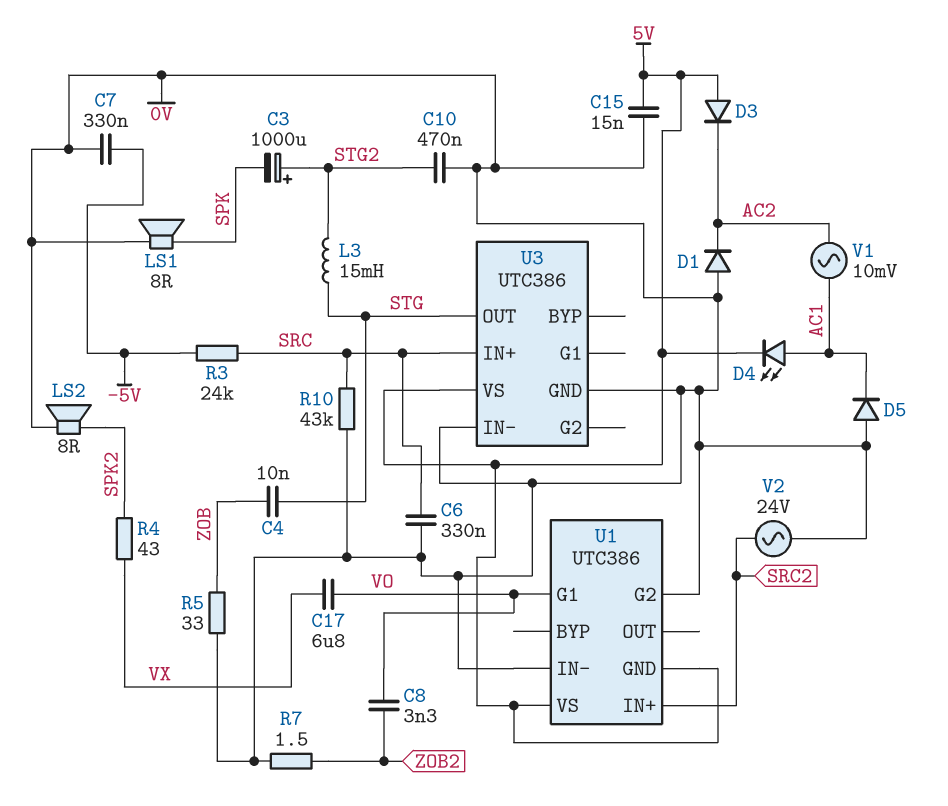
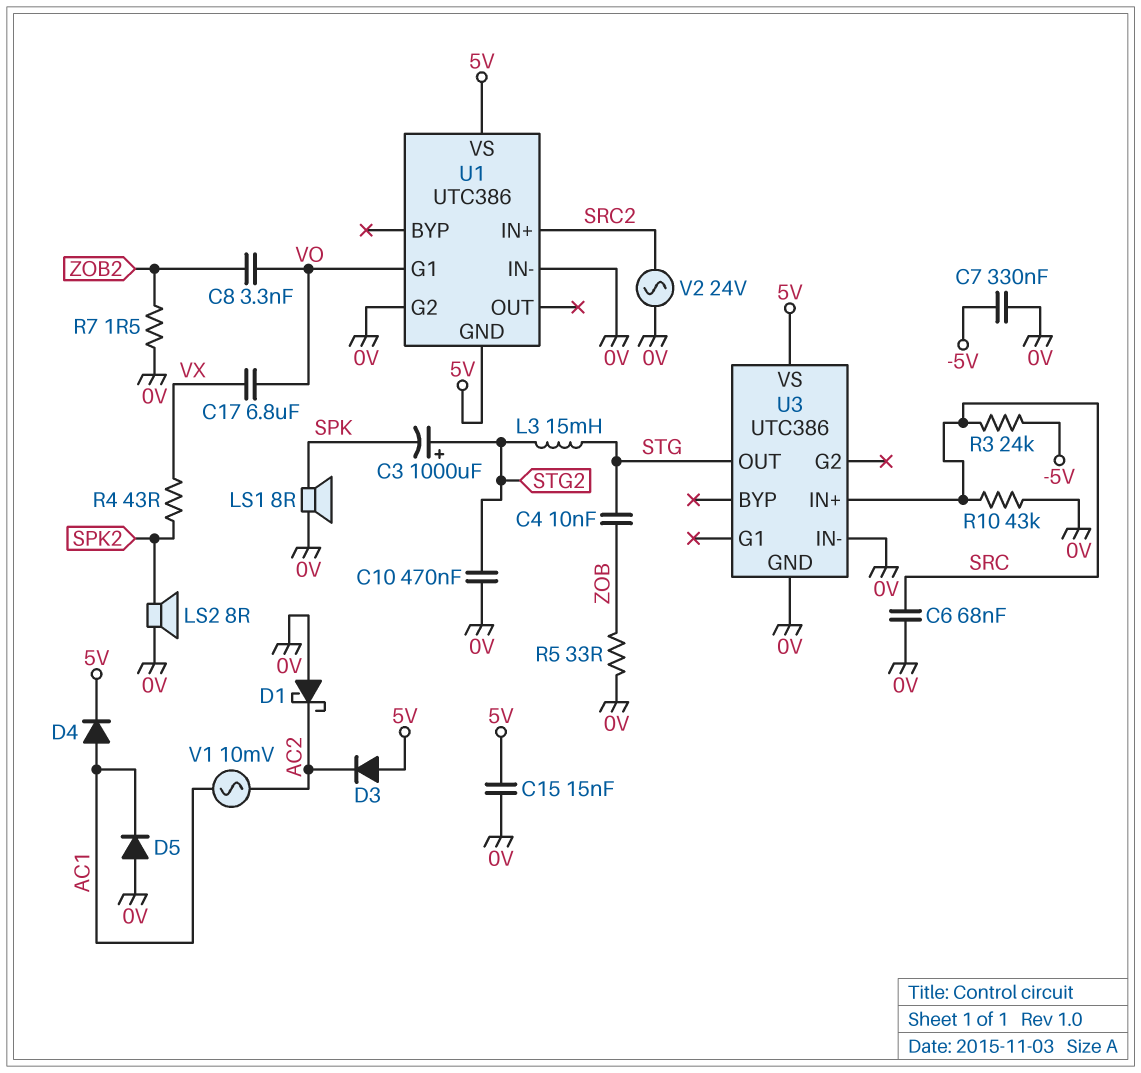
C6: 330nF (0V, SRC) -> 68nF (0V, SRC)
D1: diode (A 0V, K AC2) -> schottky (A 0V, K AC2)
D4: LED (A AC1, K 5V) -> diode (A AC1, K 5V)

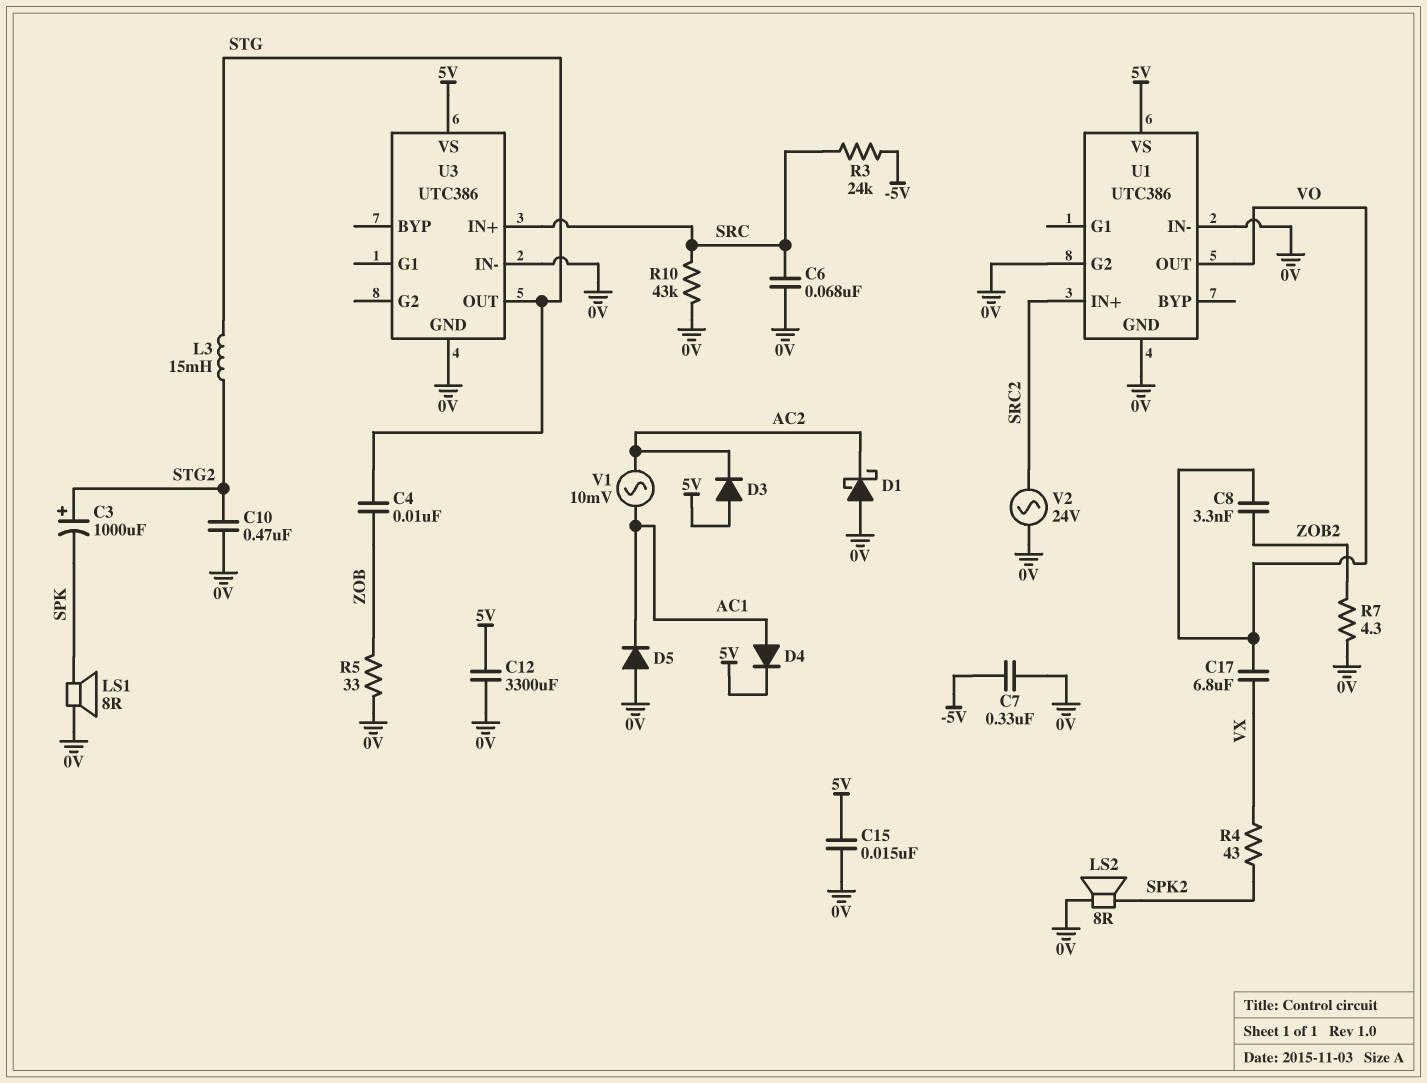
C12: none -> 3300uF (0V, 5V)
R7: 1.5 (0V, ZOB2) -> 4.3 (0V, ZOB2)
U1 pin G1: VO -> none
U1 pin GND: 5V -> 0V
U1 pin OUT: none -> VO

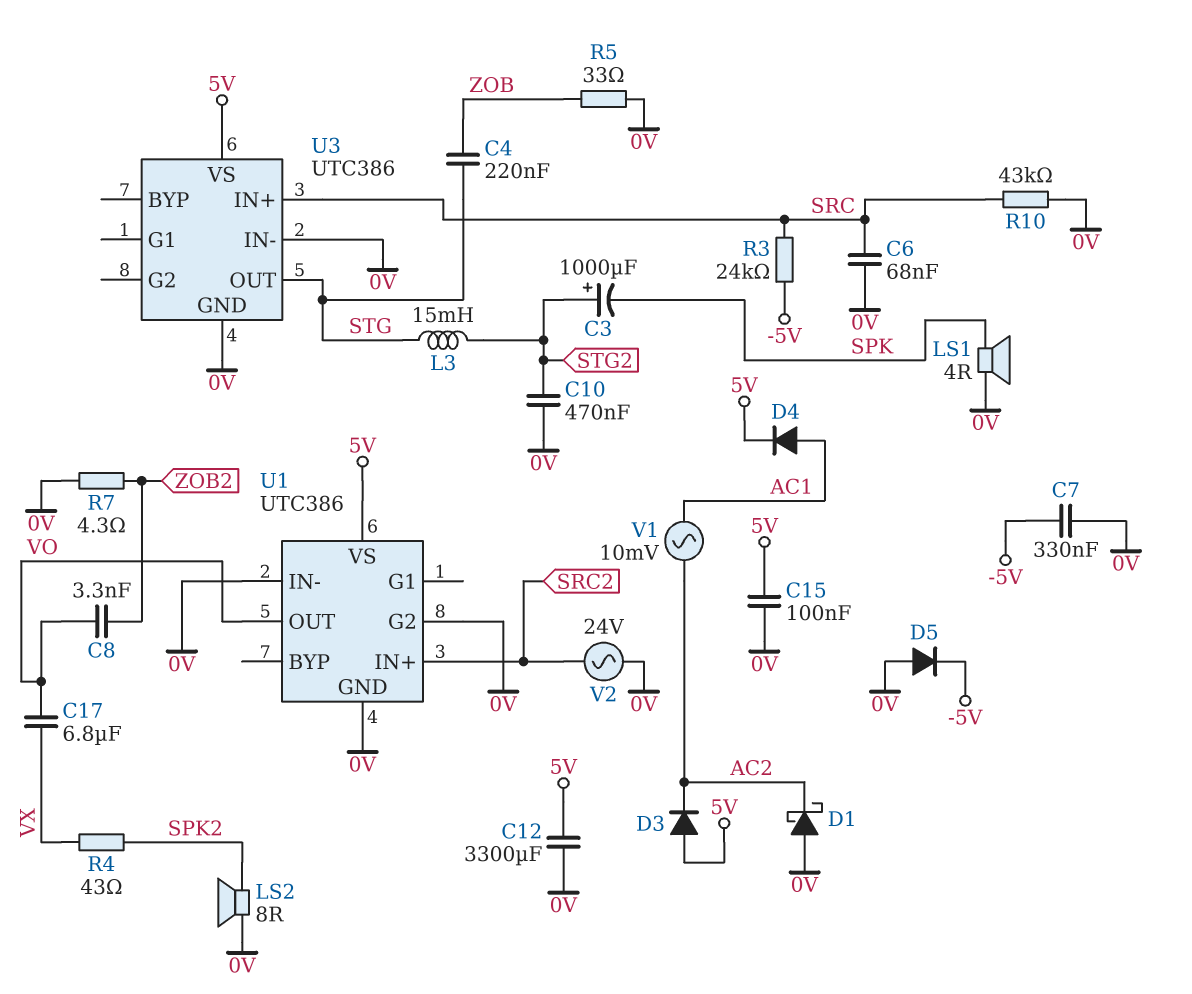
C4: 10nF (STG, ZOB) -> 220nF (STG, ZOB)
C15: 15nF (0V, 5V) -> 100nF (0V, 5V)
D5: diode (A 0V, K AC1) -> diode (A 0V, K -5V)
LS1: speaker 8R (0V, SPK) -> speaker 4R (0V, SPK)

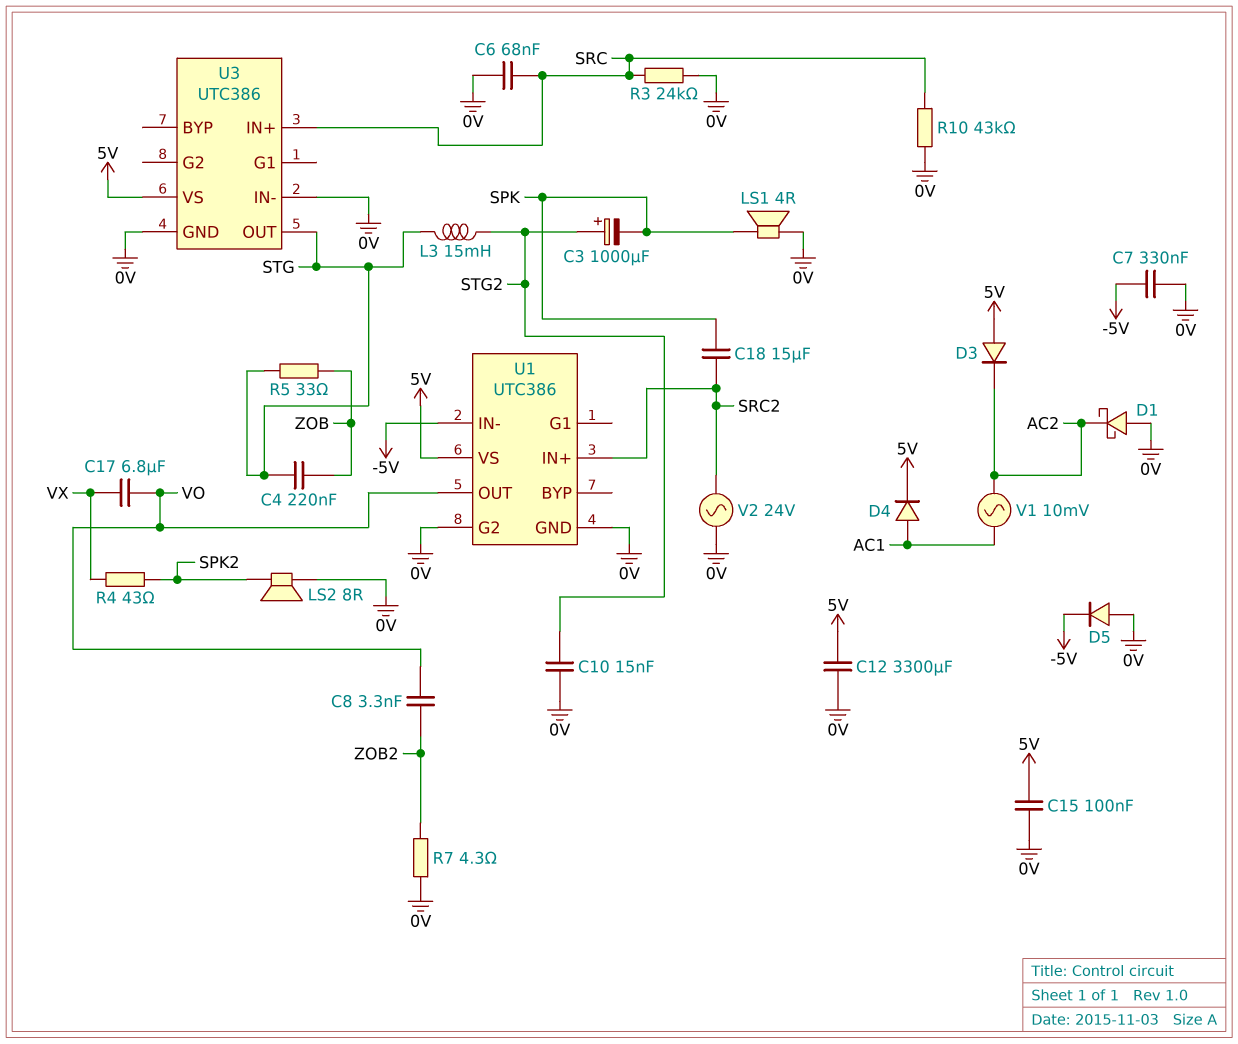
C10: 470nF (0V, STG2) -> 15nF (0V, STG2)
C18: none -> 15uF (SPK, SRC2)
R3: 24k (-5V, SRC) -> 24k (0V, SRC)
R5: 33 (0V, ZOB) -> 33 (STG, ZOB)
U1 pin IN-: 0V -> -5V

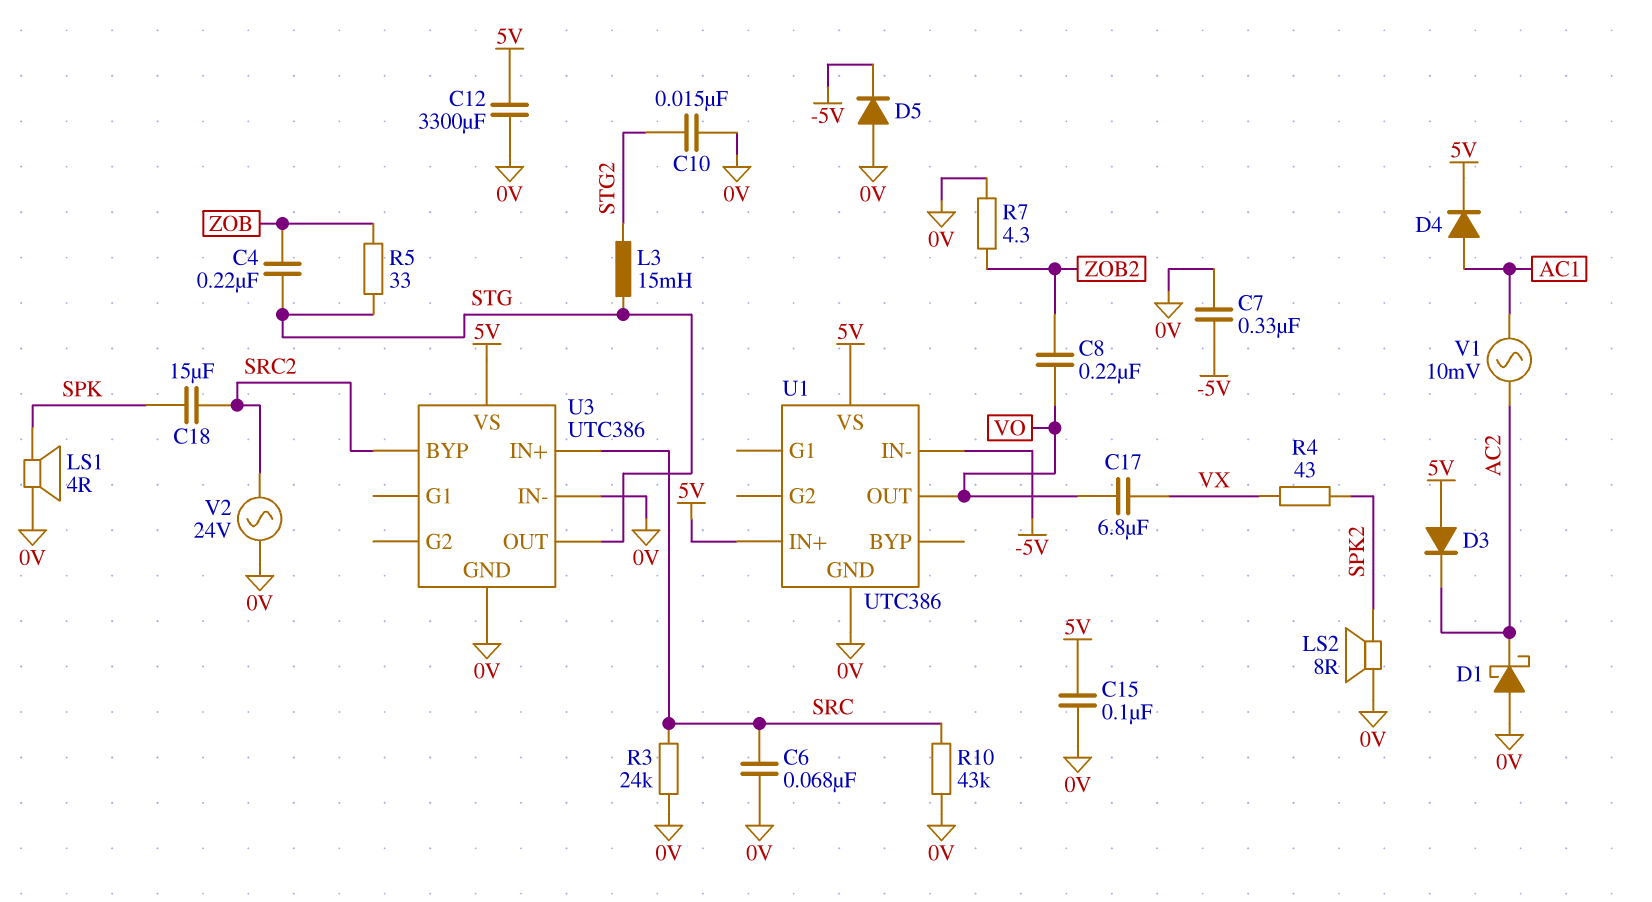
C3: 1000uF (plus STG2, minus SPK) -> none
C8: 3.3nF (VO, ZOB2) -> 220nF (VO, ZOB2)
U1 pin G2: 0V -> none
U1 pin IN+: SRC2 -> 5V
U3 pin BYP: none -> SRC2

